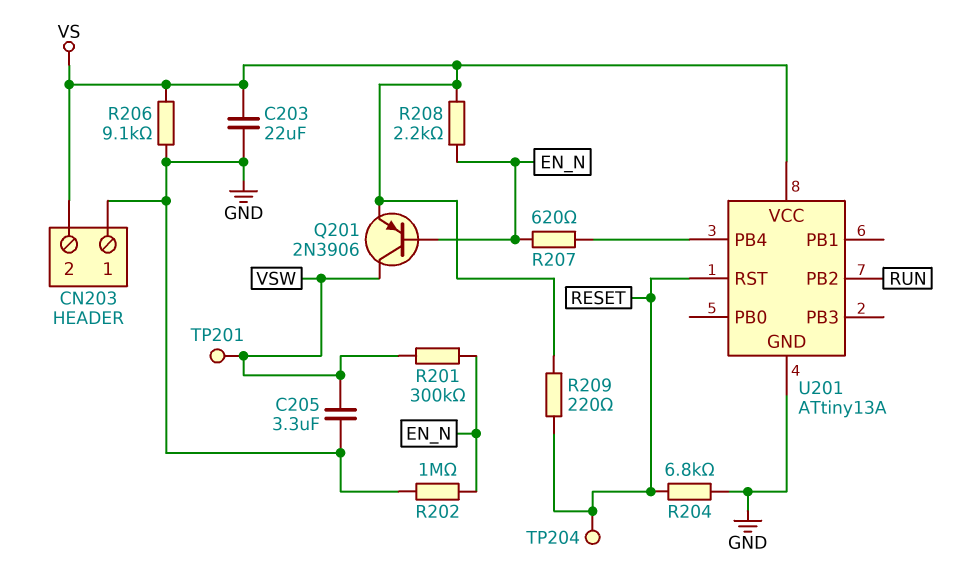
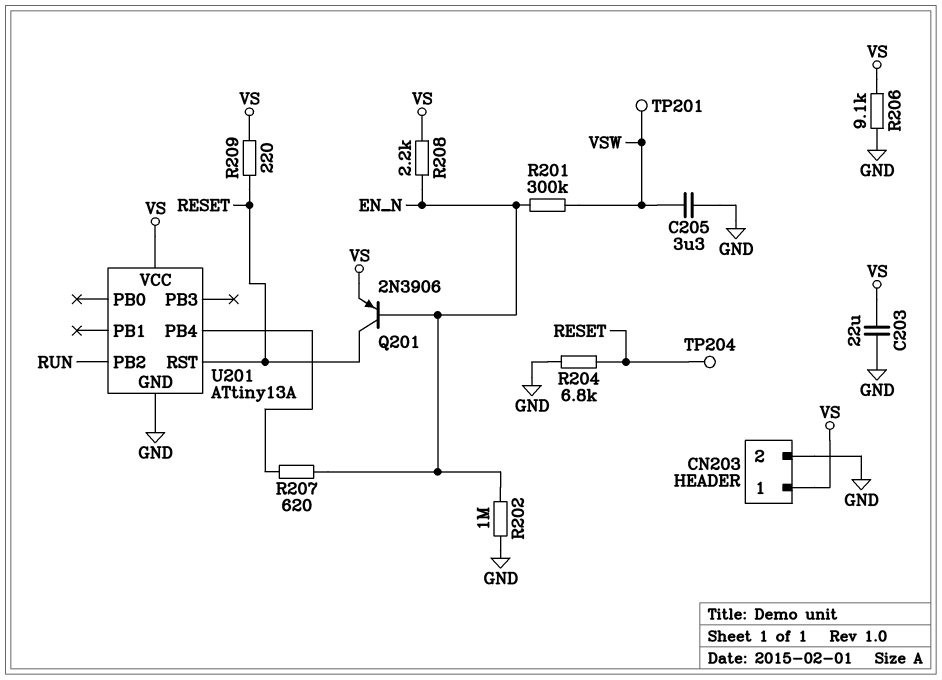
CN203 pin 1: GND -> VS
CN203 pin 2: VS -> GND
Q201: PNP 2N3906 (B EN_N, C VSW, E VS) -> PNP 2N3906 (B EN_N, C RESET, E VS)

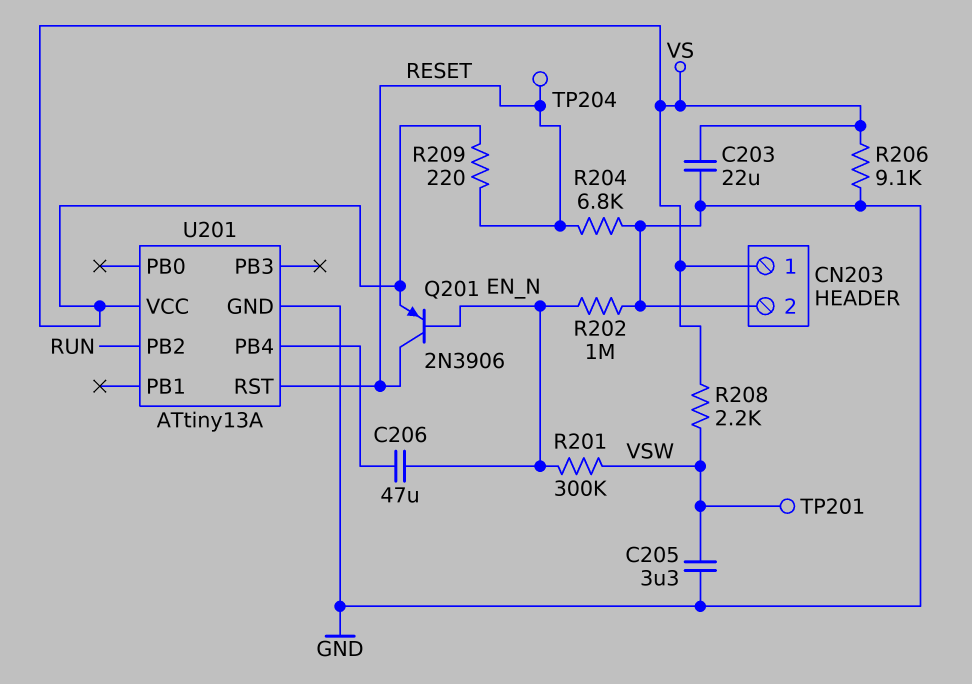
C206: none -> 47uF (EN_N, U201/PB4)
R207: 620 (EN_N, U201/PB4) -> none
R208: 2.2k (EN_N, VS) -> 2.2k (VS, VSW)

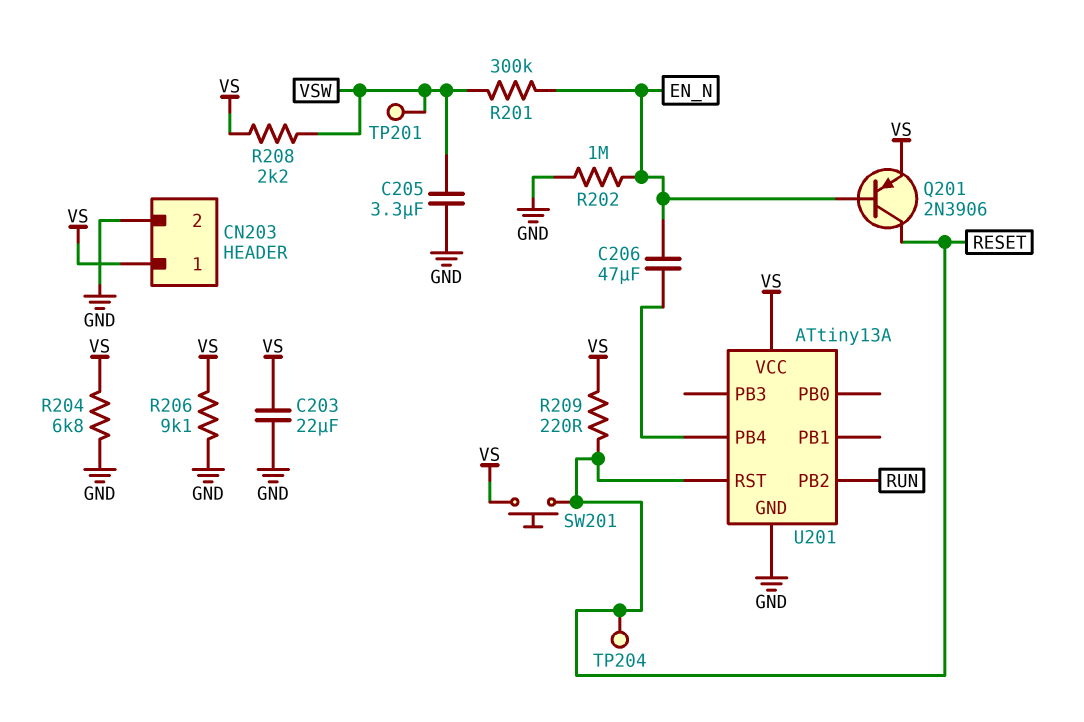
R204: 6.8k (GND, RESET) -> 6.8k (GND, VS)
SW201: none -> button (RESET, VS)

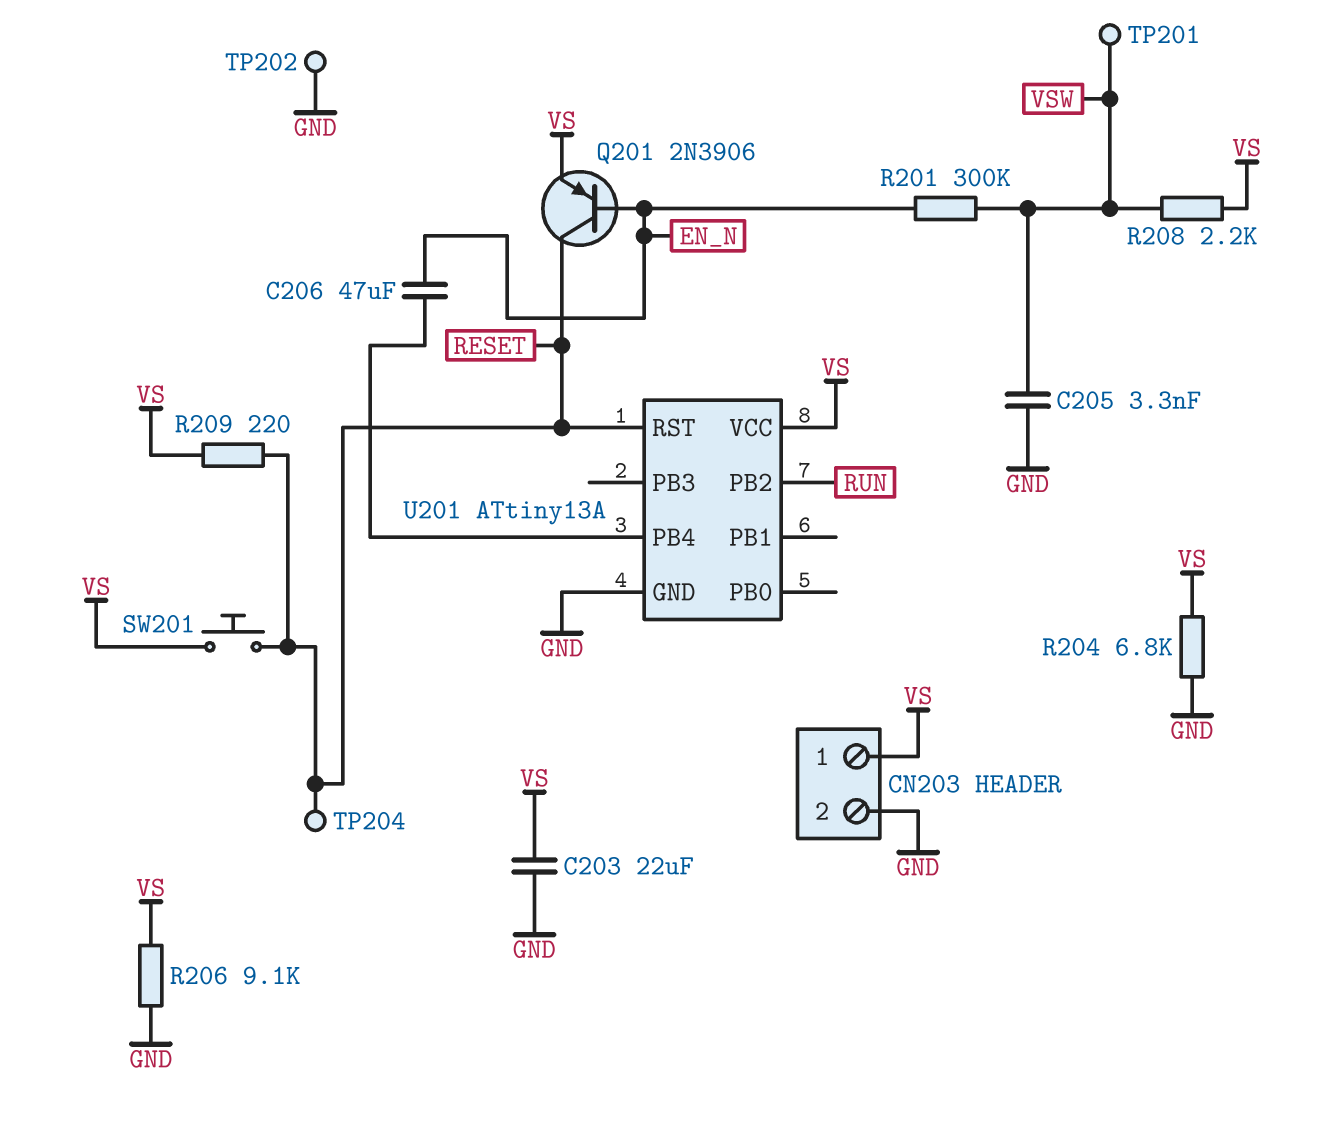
C205: 3.3uF (GND, VSW) -> 3.3nF (GND, VSW)
R202: 1M (EN_N, GND) -> none
TP202: none -> test point (GND)

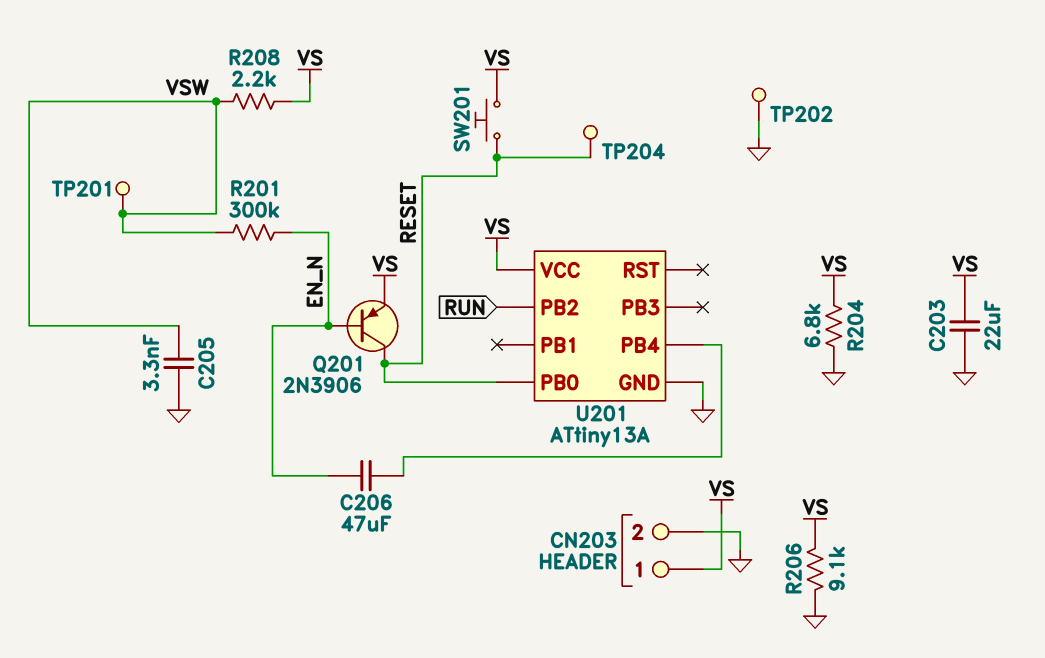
R209: 220 (RESET, VS) -> none
U201 pin PB0: none -> RESET
U201 pin RST: RESET -> none

